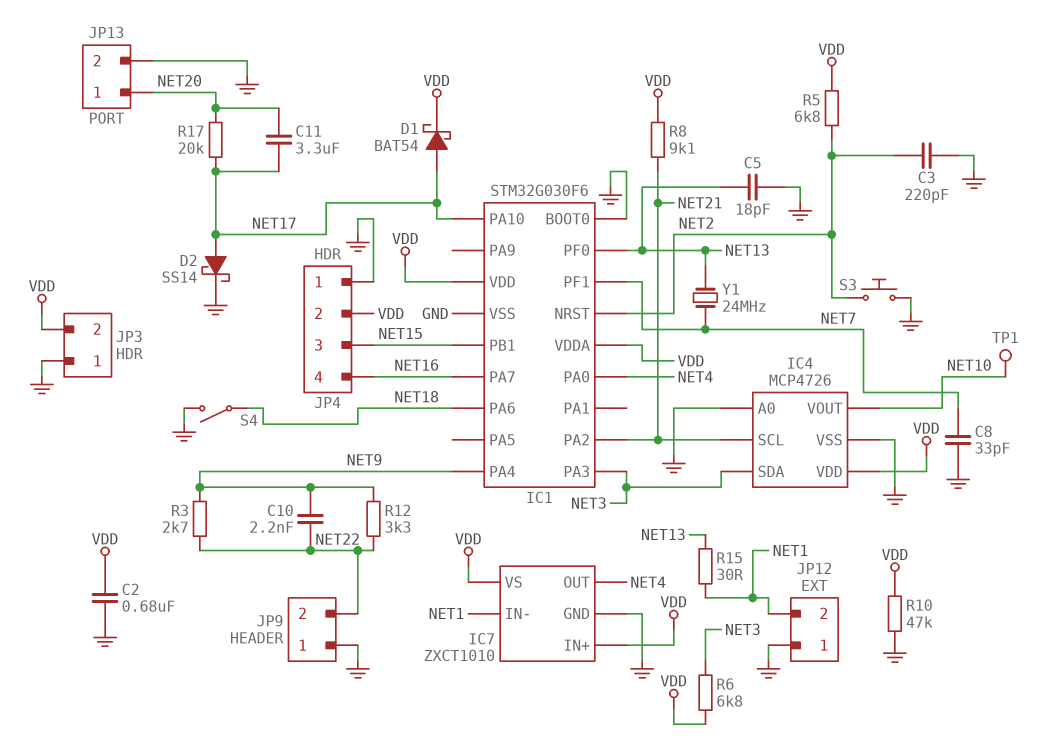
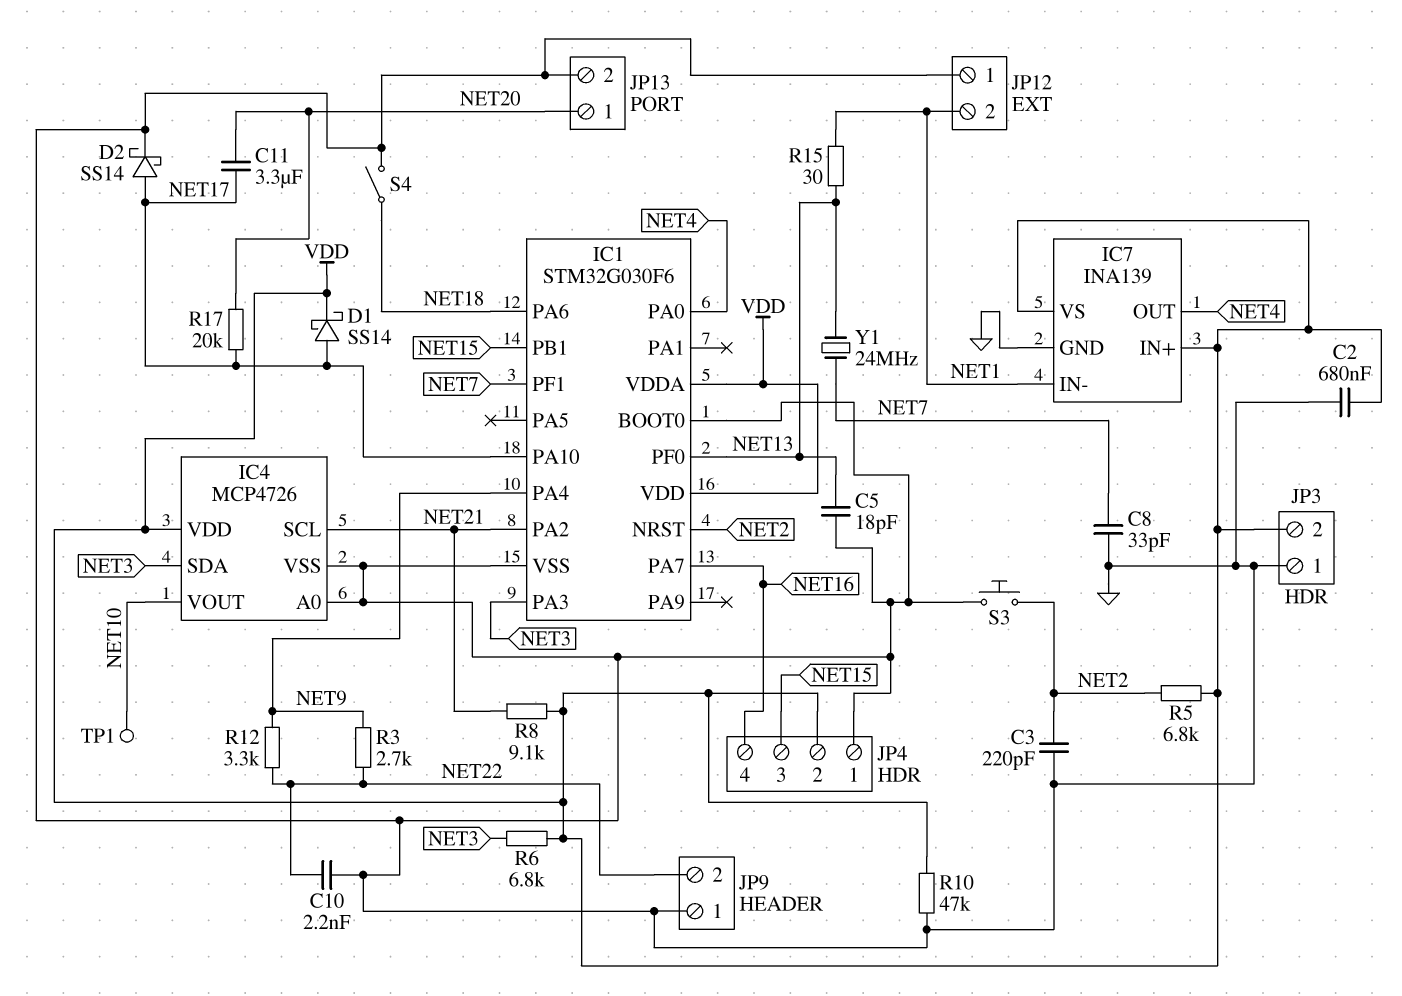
C10: 2.2nF (NET9, NET22) -> 2.2nF (GND, NET22)
D1: schottky BAT54 (A NET17, K VDD) -> schottky SS14 (A NET17, K VDD)
IC7: ZXCT1010 -> INA139

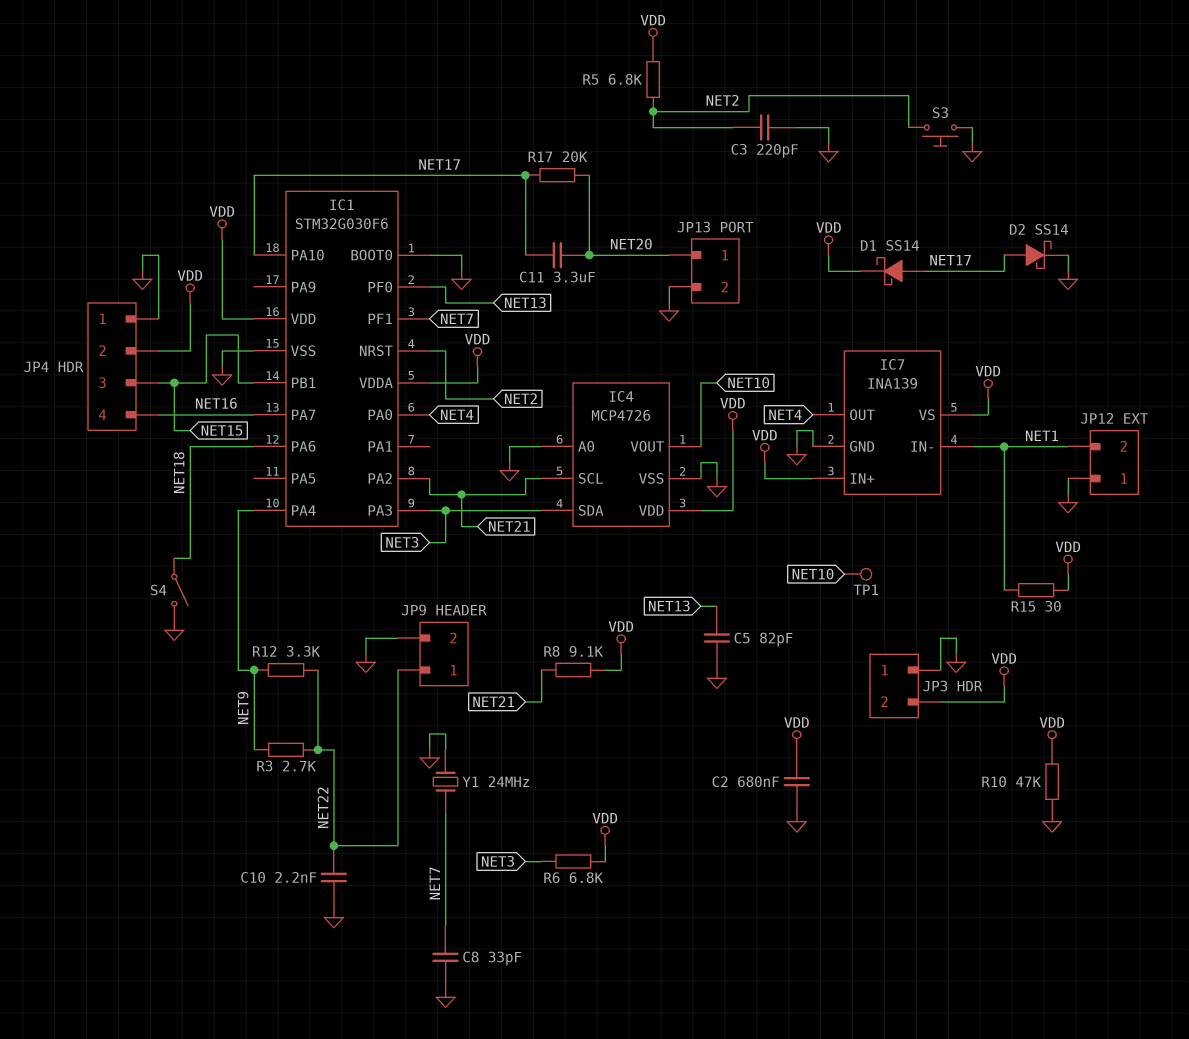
C5: 18pF (GND, NET13) -> 82pF (GND, NET13)
JP9 pin 1: GND -> NET22
JP9 pin 2: NET22 -> GND
R15: 30 (NET1, NET13) -> 30 (NET1, VDD)
Y1: 24MHz (NET7, NET13) -> 24MHz (GND, NET7)

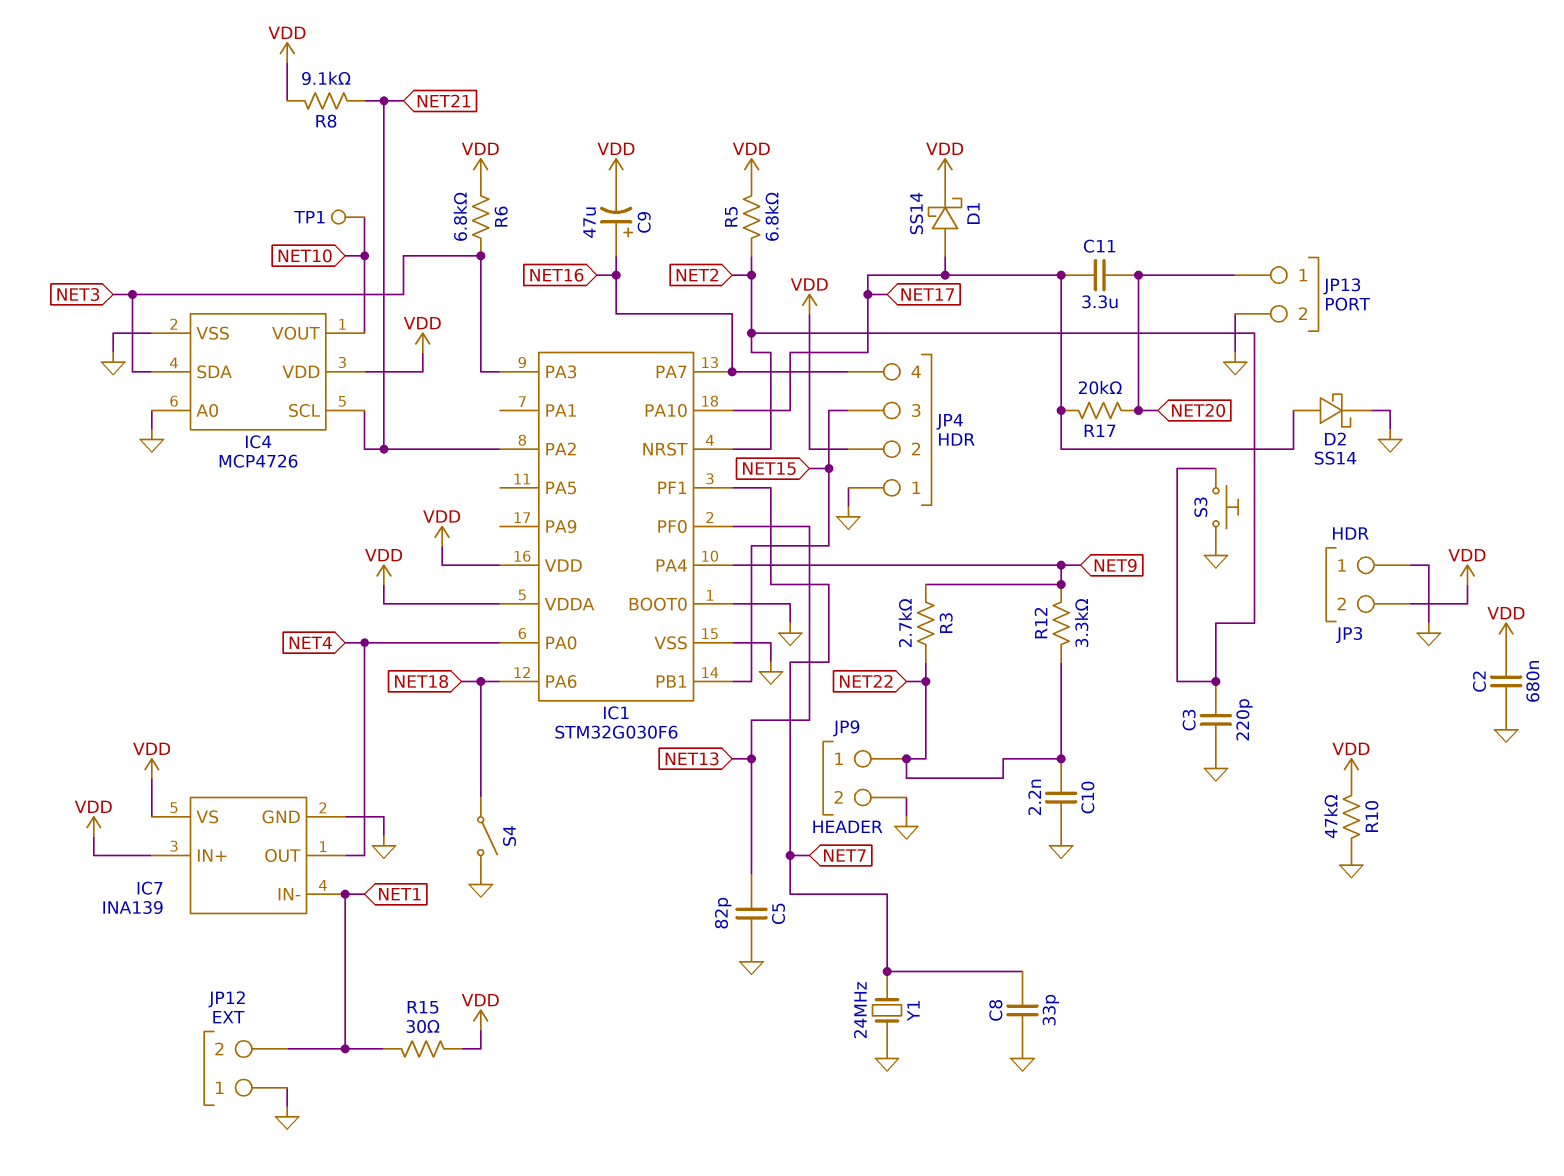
C9: none -> 47uF (plus NET16, minus VDD)

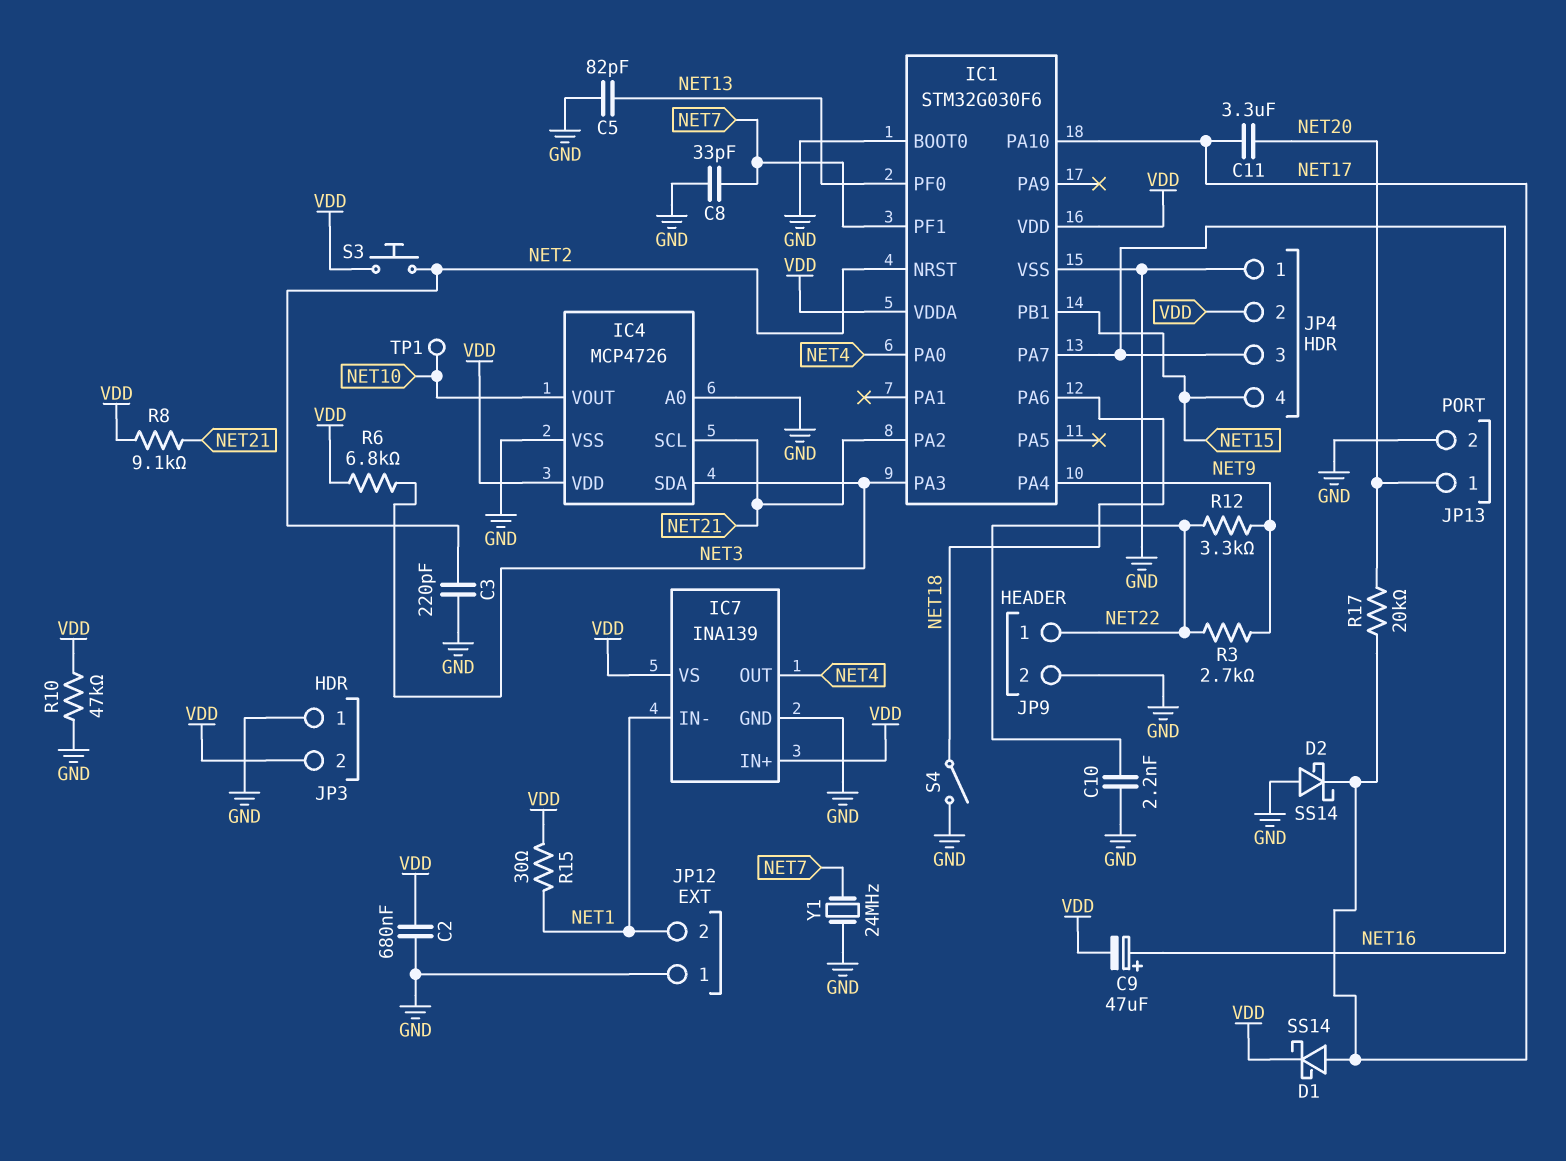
D2: schottky SS14 (A NET17, K GND) -> schottky SS14 (A GND, K NET17)
JP4 pin 3: NET15 -> NET16
JP4 pin 4: NET16 -> NET15
R5: 6.8k (NET2, VDD) -> none
S3: button (GND, NET2) -> button (NET2, VDD)

